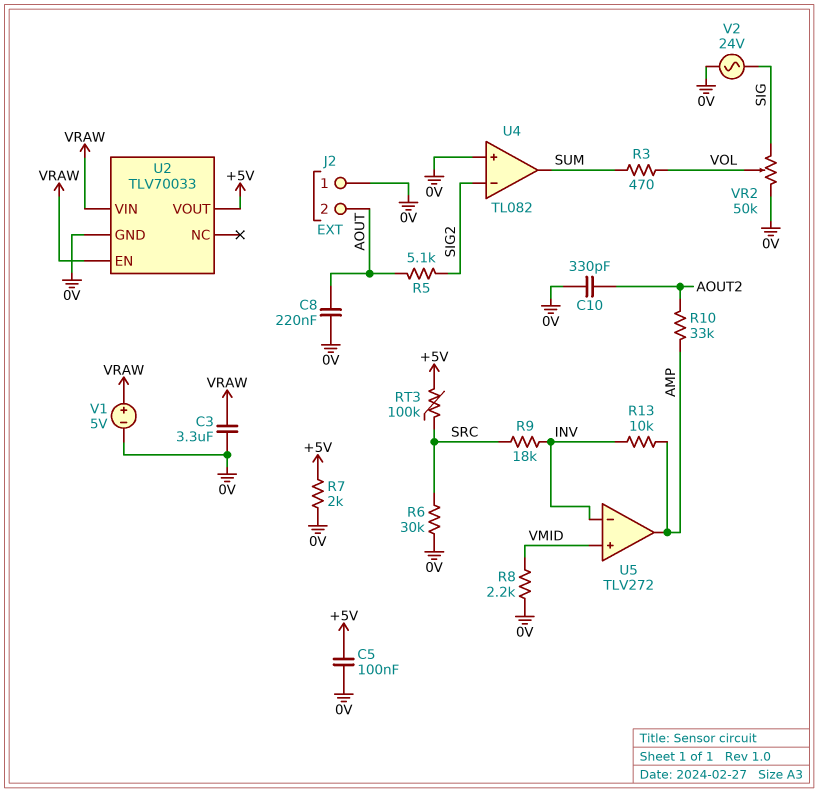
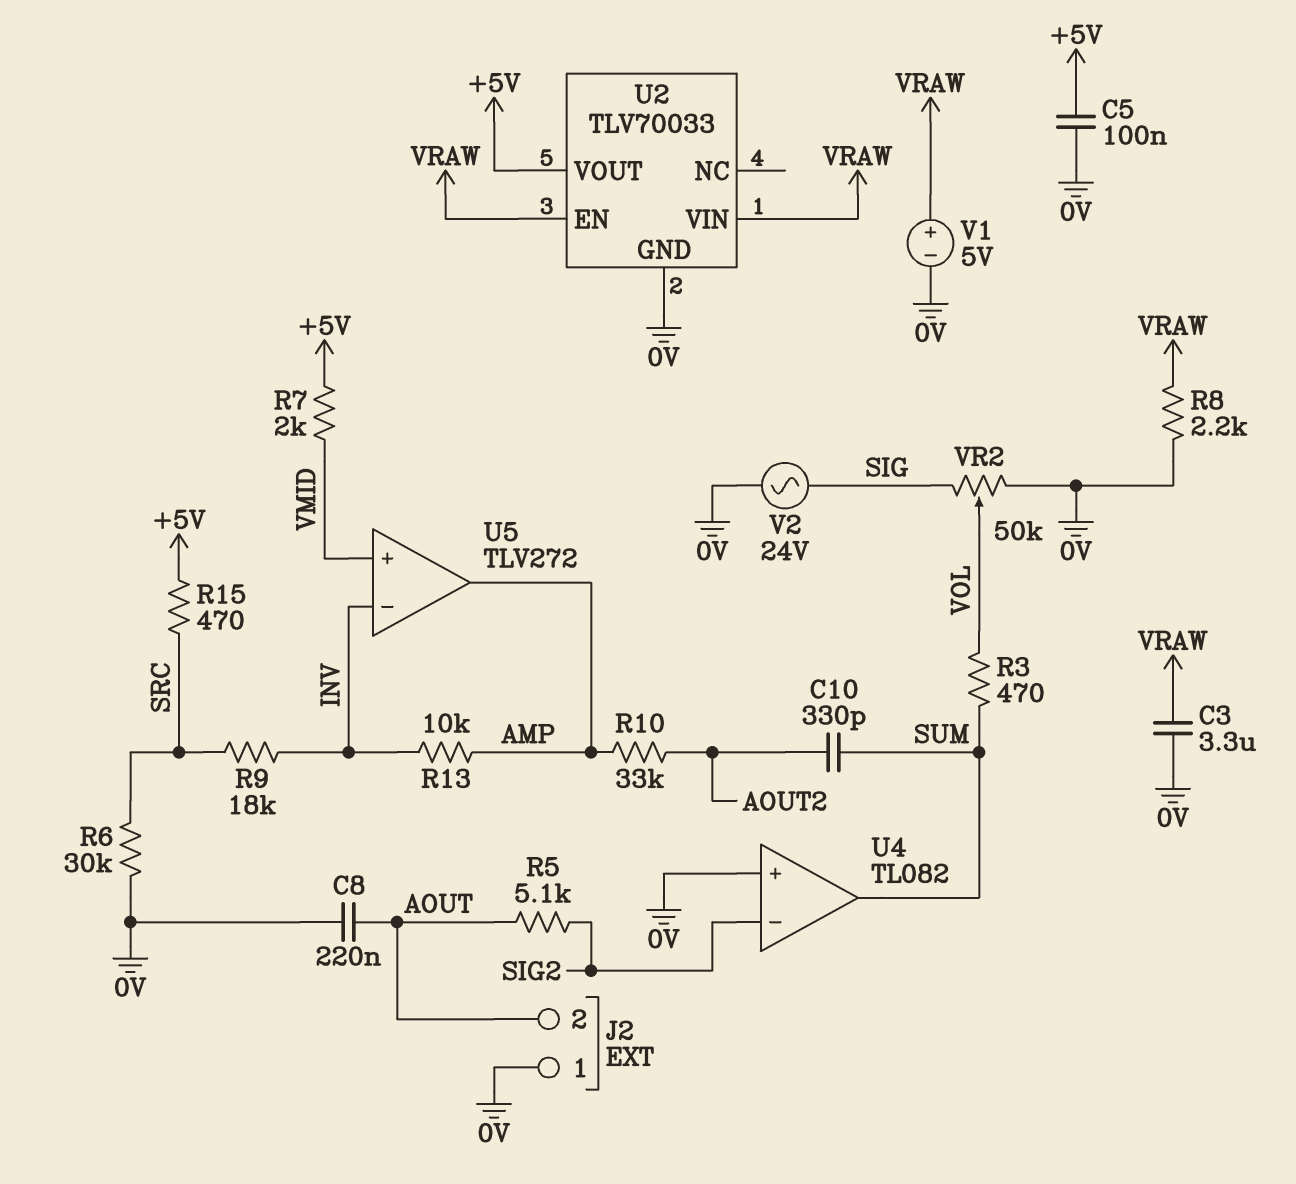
C10: 330pF (0V, AOUT2) -> 330pF (AOUT2, SUM)
R7: 2k (+5V, 0V) -> 2k (+5V, VMID)
R8: 2.2k (0V, VMID) -> 2.2k (0V, VRAW)
R15: none -> 470 (+5V, SRC)
RT3: 100k (+5V, SRC) -> none

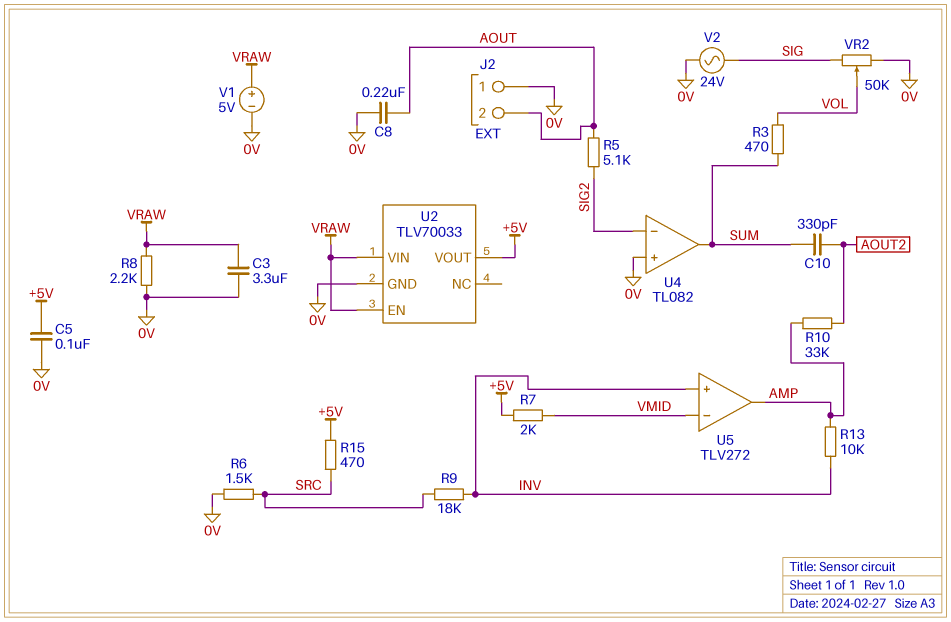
R6: 30k (0V, SRC) -> 1.5k (0V, SRC)
U5 pin in+: VMID -> INV
U5 pin in-: INV -> VMID

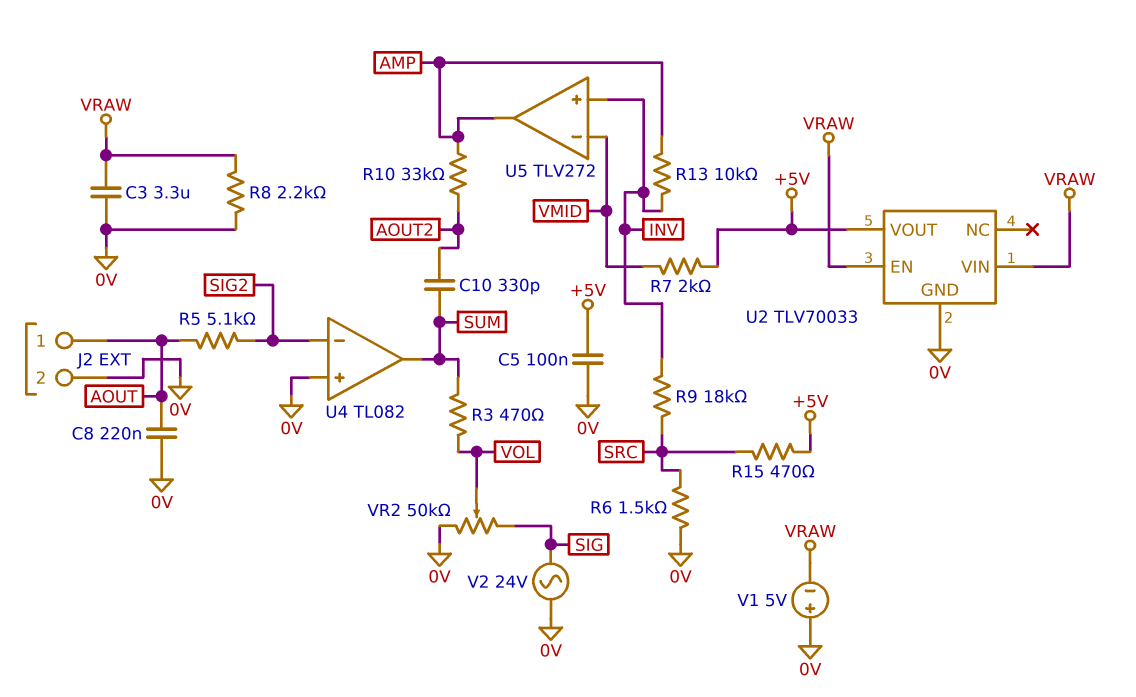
J2 pin 1: 0V -> AOUT
J2 pin 2: AOUT -> 0V
V1: 5V (plus VRAW, minus 0V) -> 5V (plus 0V, minus VRAW)

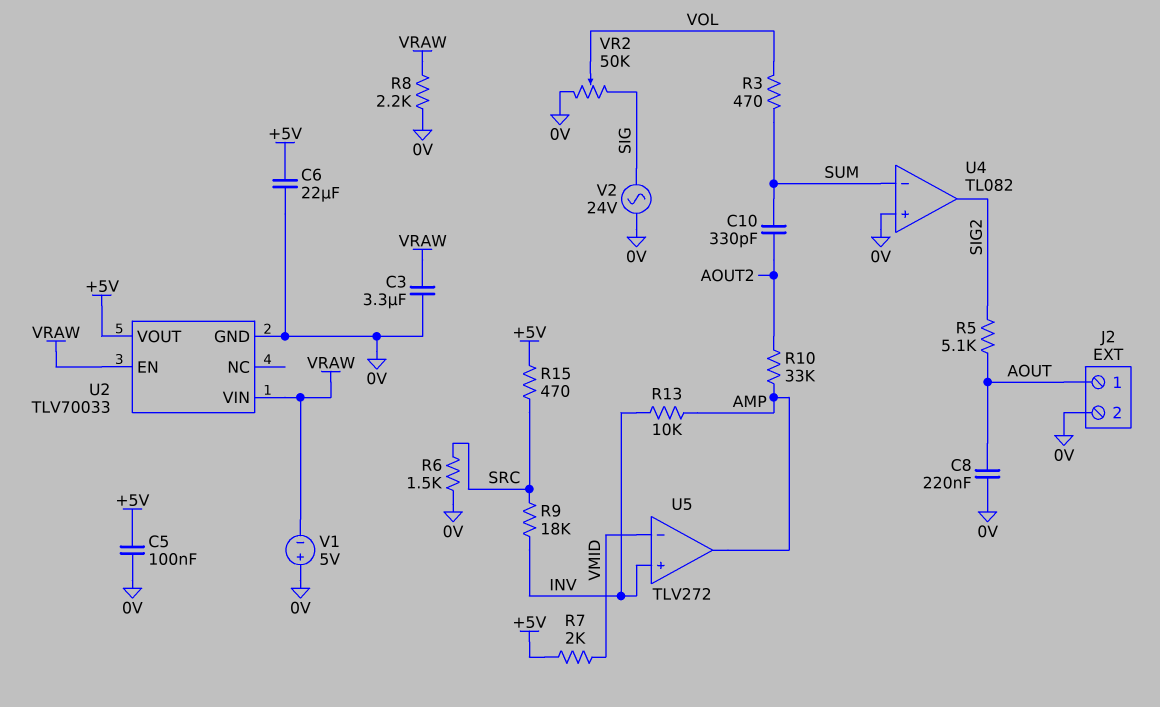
C6: none -> 22uF (+5V, 0V)
U4 pin in-: SIG2 -> SUM
U4 pin out: SUM -> SIG2

